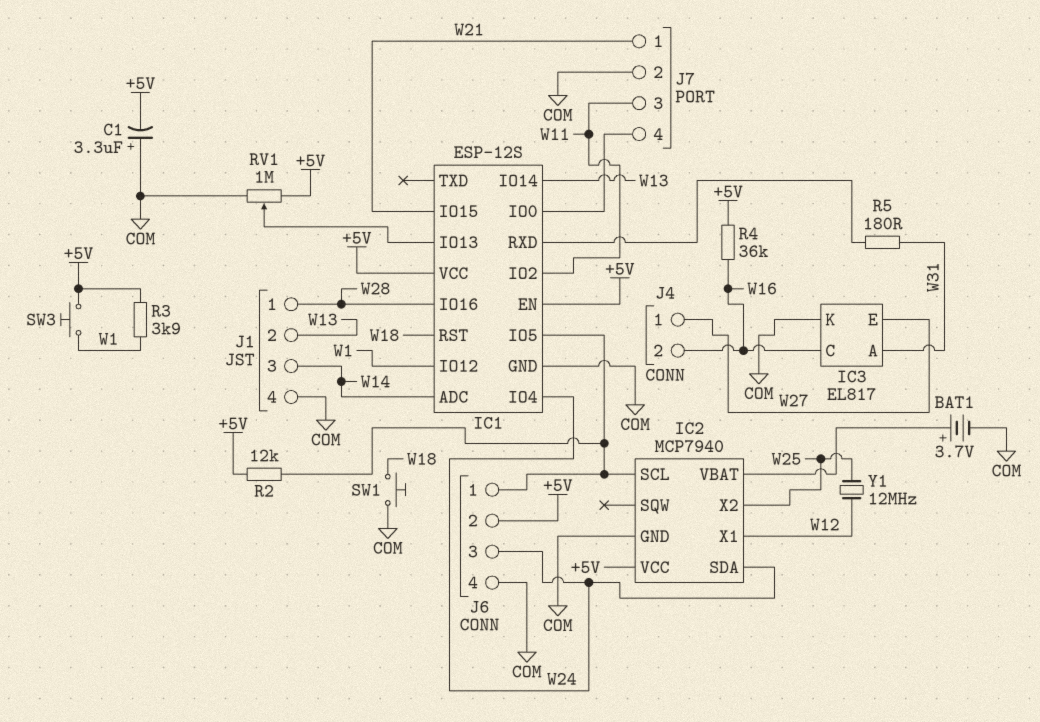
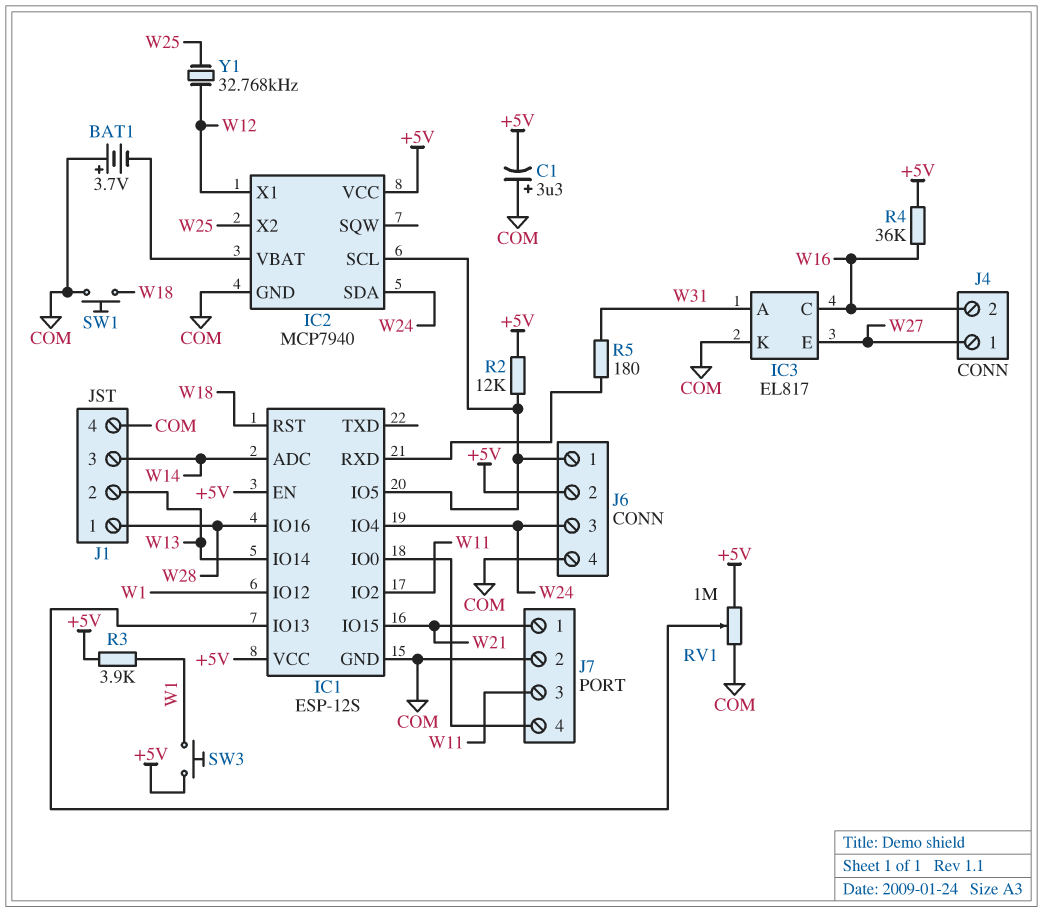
BAT1: 3.7V (plus IC2/VBAT, minus COM) -> 3.7V (plus COM, minus IC2/VBAT)
Y1: 12MHz (W12, W25) -> 32.768kHz (W12, W25)

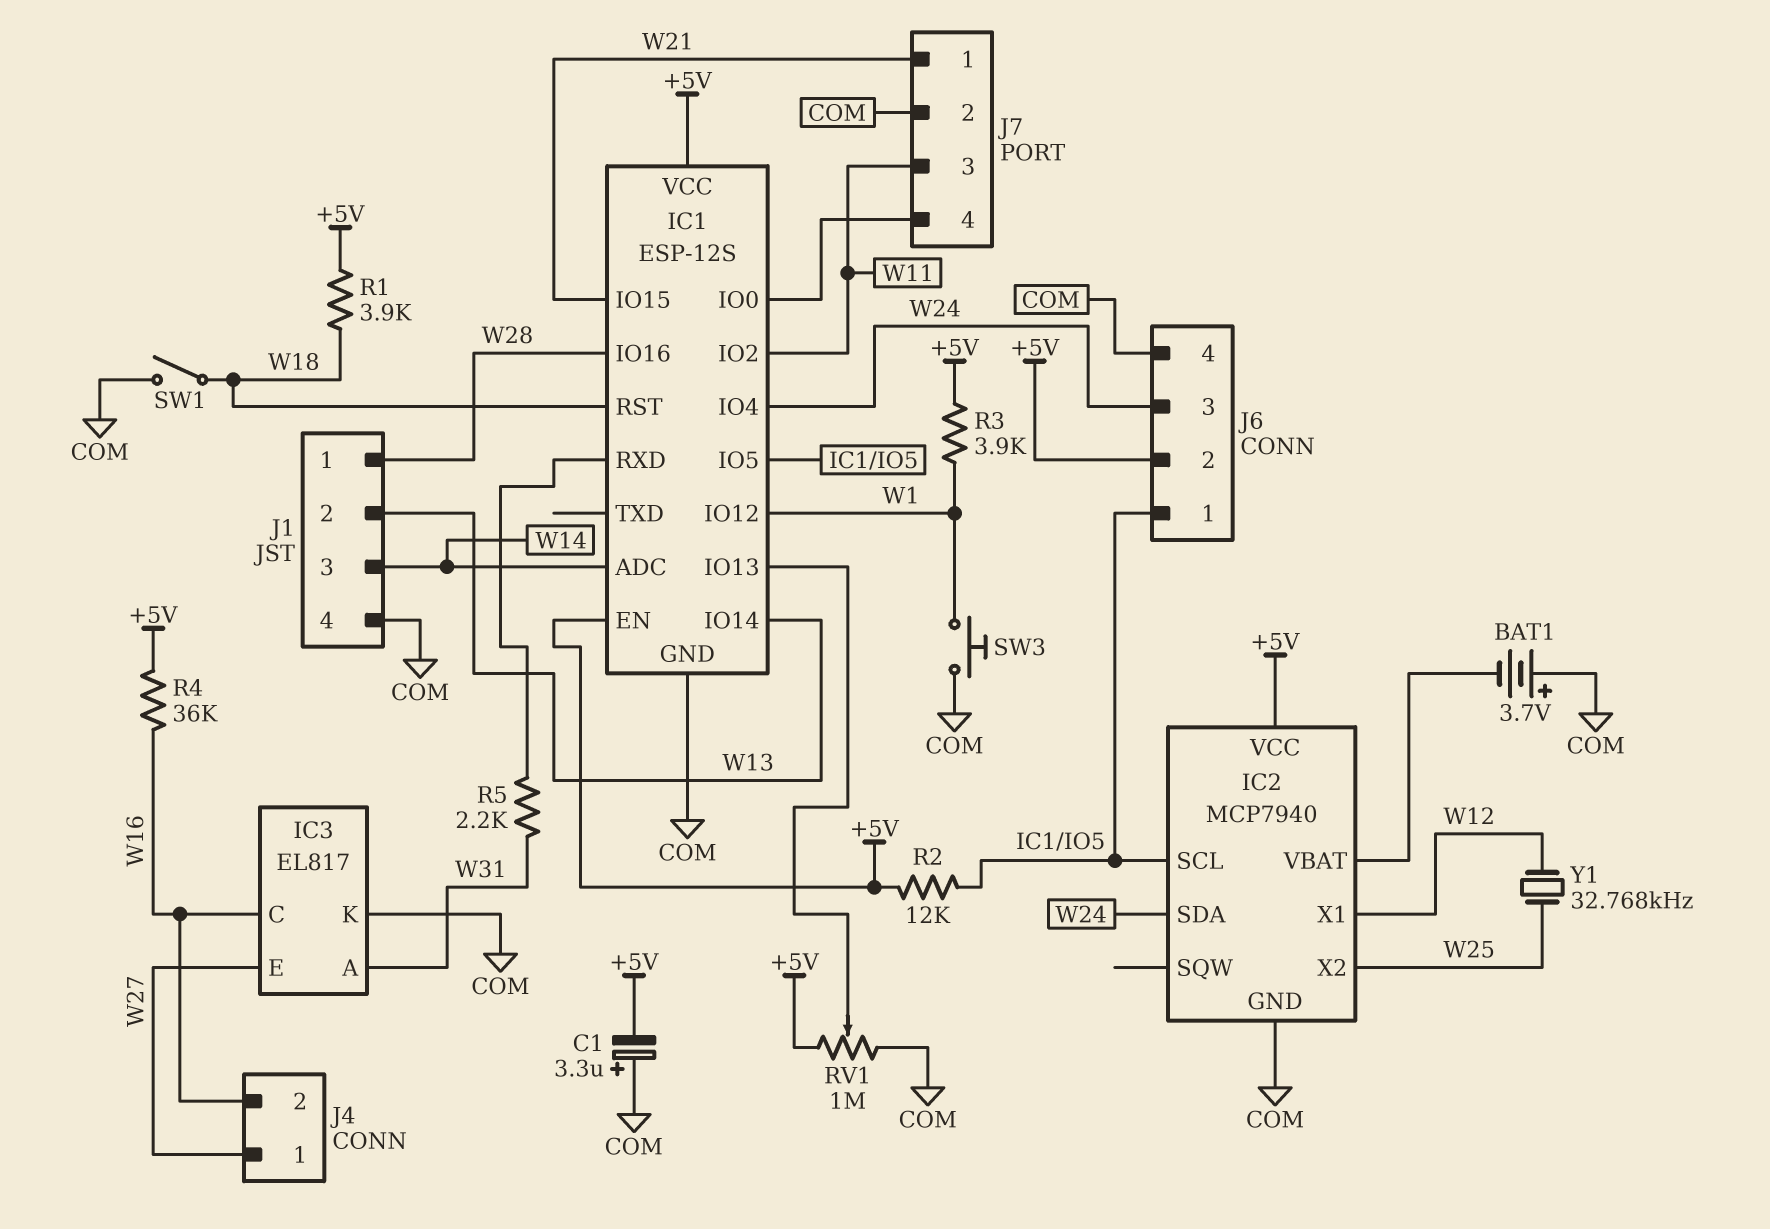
R1: none -> 3.9k (+5V, W18)
R5: 180 (IC1/RXD, W31) -> 2.2k (IC1/RXD, W31)
SW1: button (COM, W18) -> switch (COM, W18)
SW3: button (+5V, W1) -> button (COM, W1)

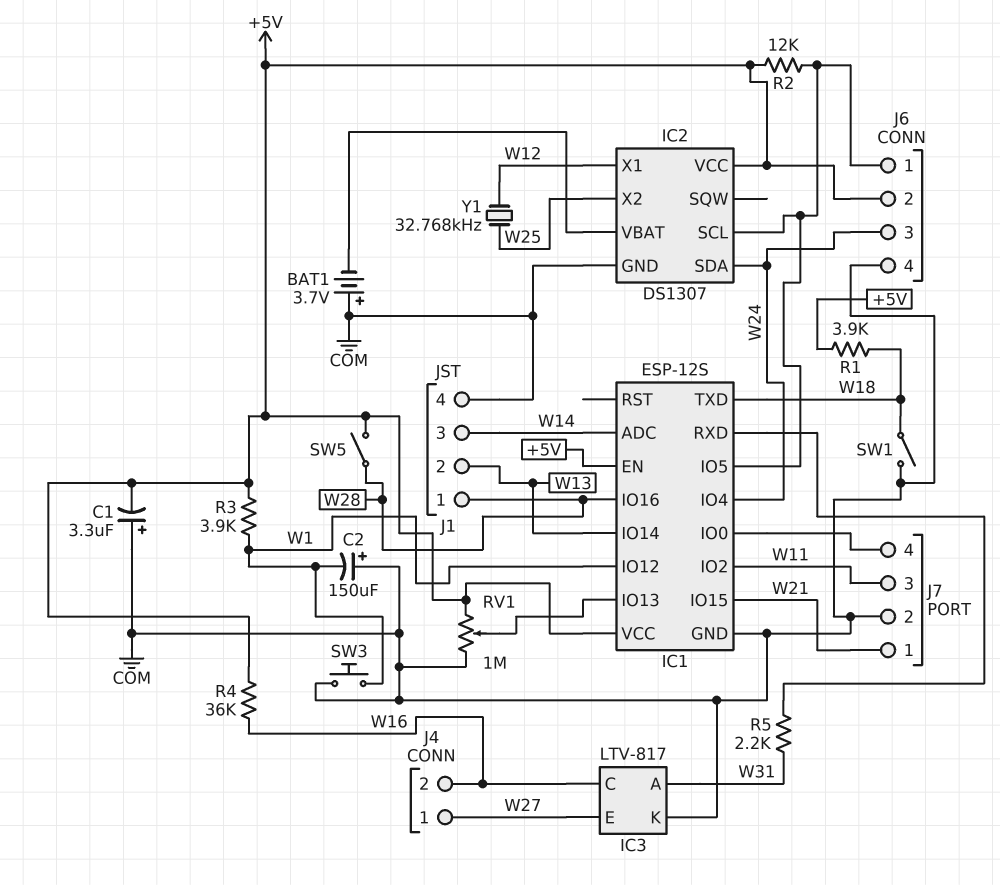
C2: none -> 150uF (plus COM, minus W1)
IC1 pin RST: W18 -> none
IC1 pin TXD: none -> W18
IC2: MCP7940 -> DS1307
IC3: EL817 -> LTV-817
SW5: none -> switch (+5V, W28)

